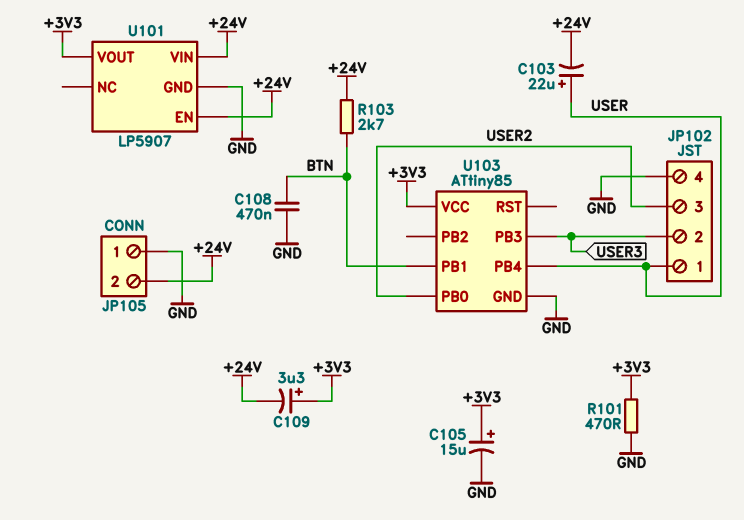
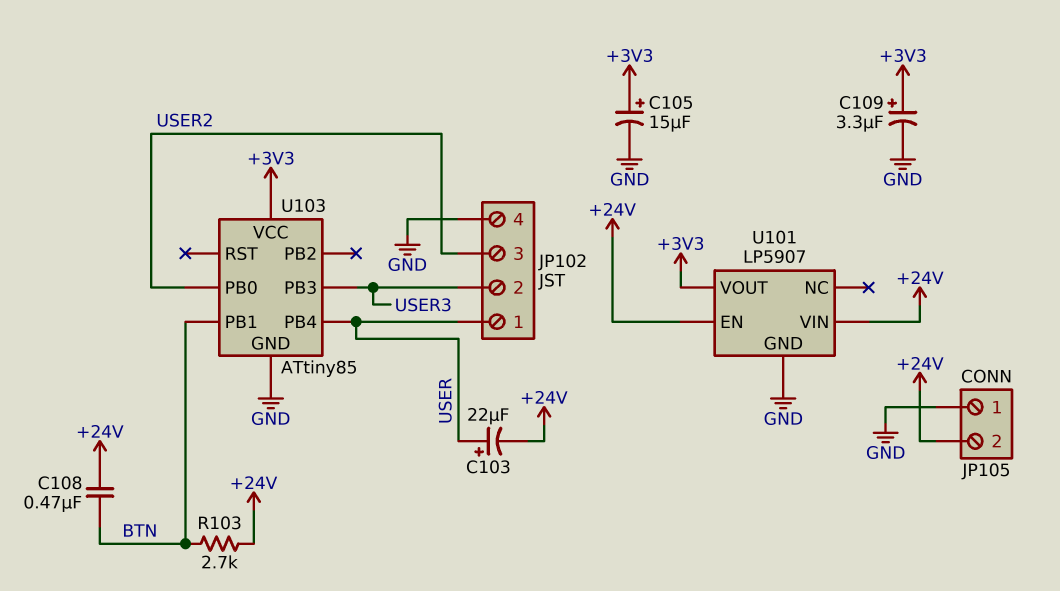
C108: 470nF (BTN, GND) -> 470nF (+24V, BTN)
C109: 3.3uF (plus +3V3, minus +24V) -> 3.3uF (plus +3V3, minus GND)
R101: 470 (+3V3, GND) -> none

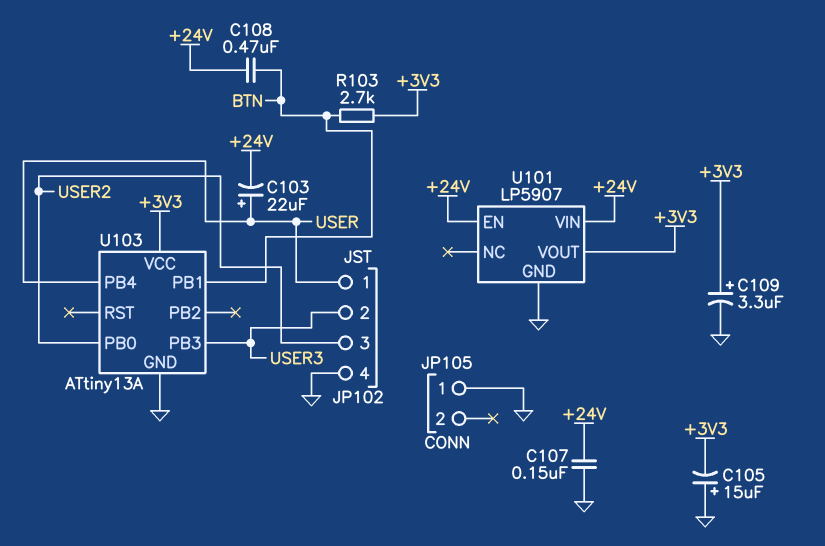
C105: 15uF (plus +3V3, minus GND) -> 15uF (plus GND, minus +3V3)
C107: none -> 150nF (+24V, GND)
JP105 pin 2: +24V -> none
R103: 2.7k (+24V, BTN) -> 2.7k (+3V3, BTN)
U103: ATtiny85 -> ATtiny13A

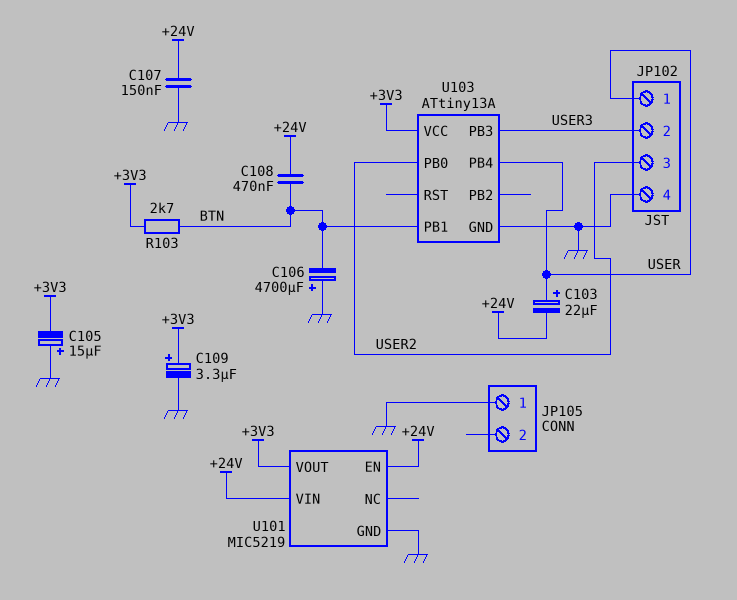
C106: none -> 4700uF (plus GND, minus BTN)
U101: LP5907 -> MIC5219

